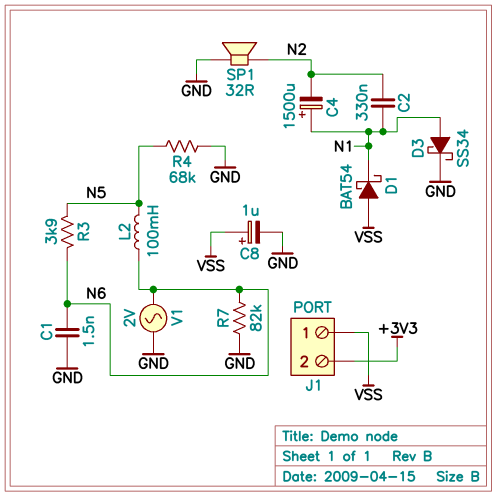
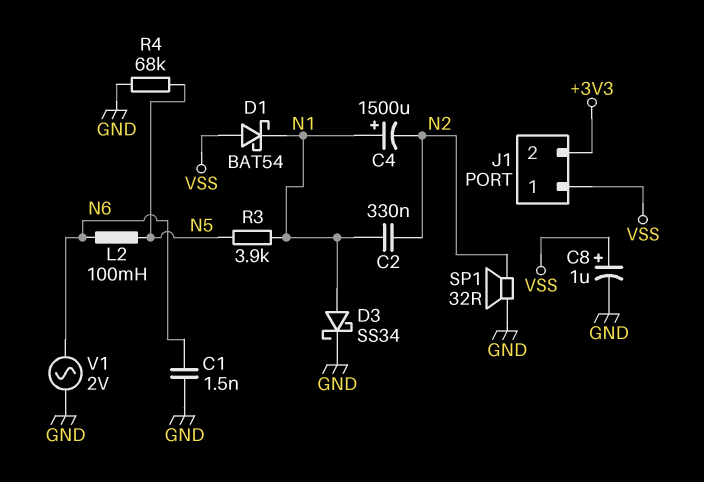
R3: 3.9k (N5, N6) -> 3.9k (N1, N5)
R7: 82k (GND, N6) -> none

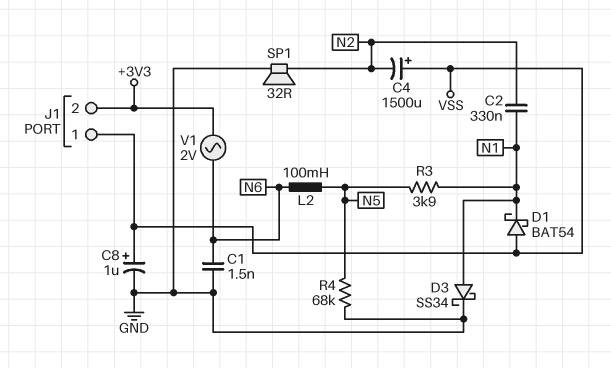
C4: 1500uF (plus N1, minus N2) -> 1500uF (plus VSS, minus N2)
V1: AC 2V (GND, N6) -> AC 2V (+3V3, N6)

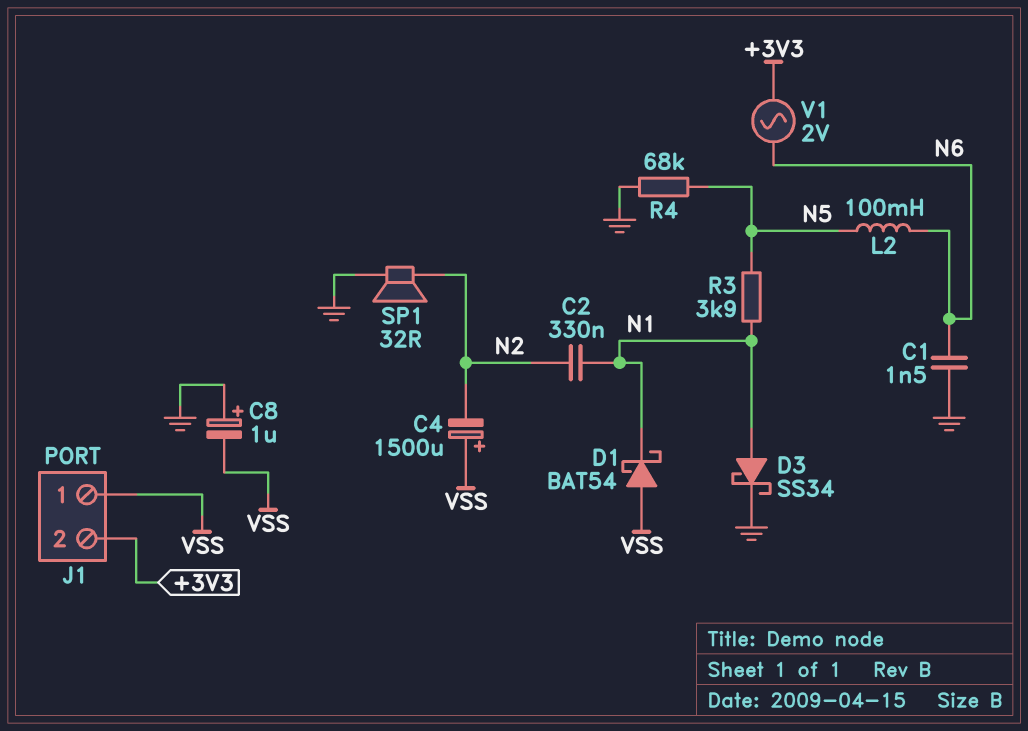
C8: 1uF (plus VSS, minus GND) -> 1uF (plus GND, minus VSS)

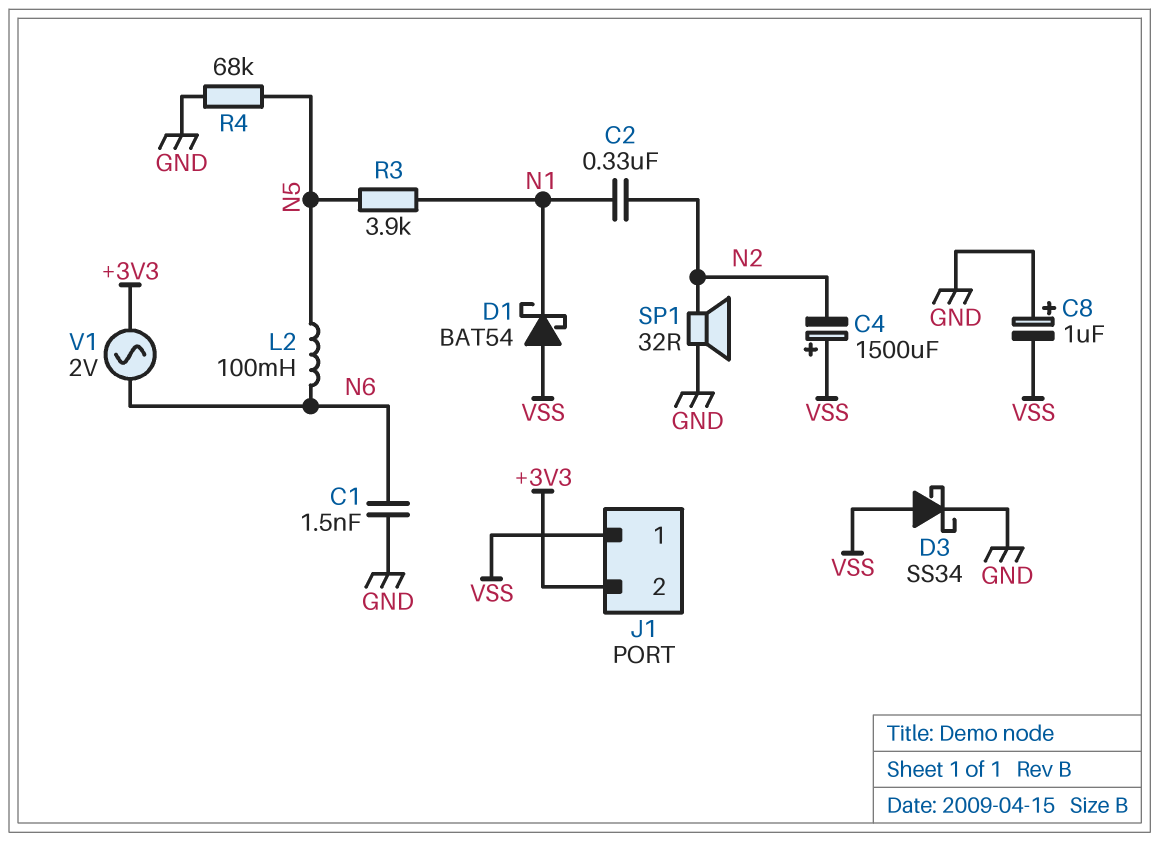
D3: schottky SS34 (A N1, K GND) -> schottky SS34 (A VSS, K GND)

